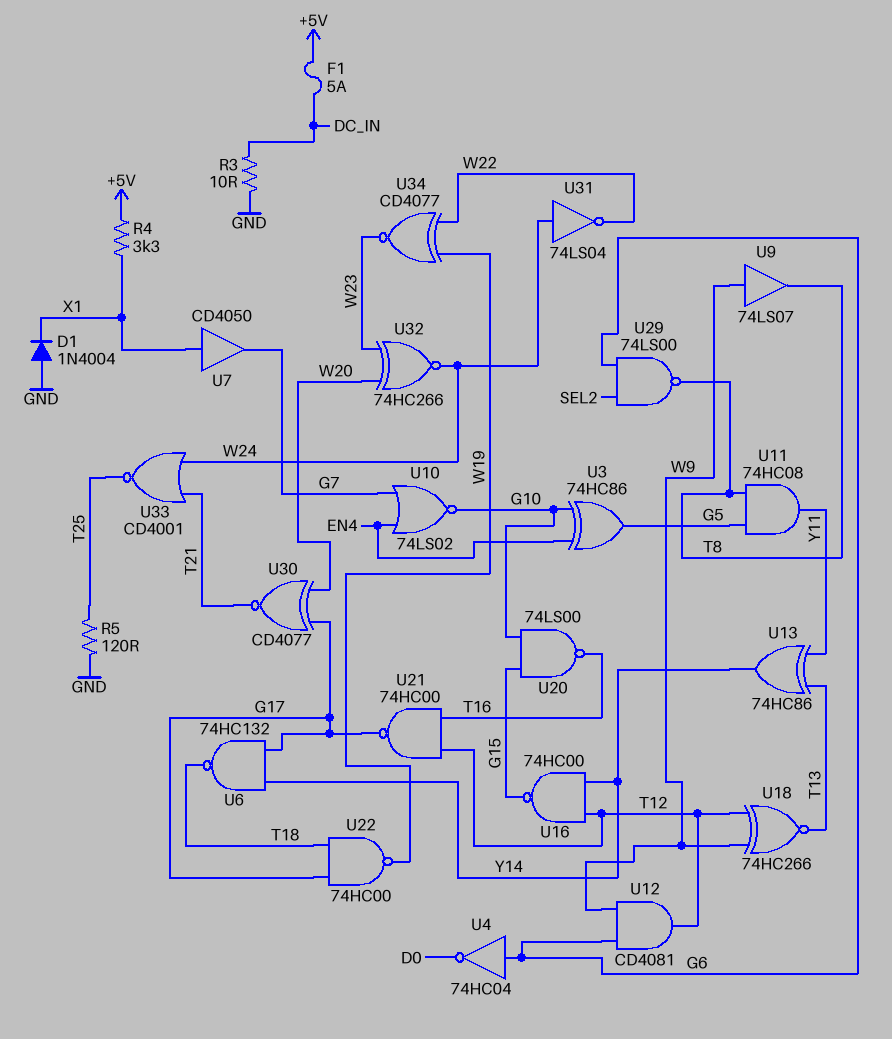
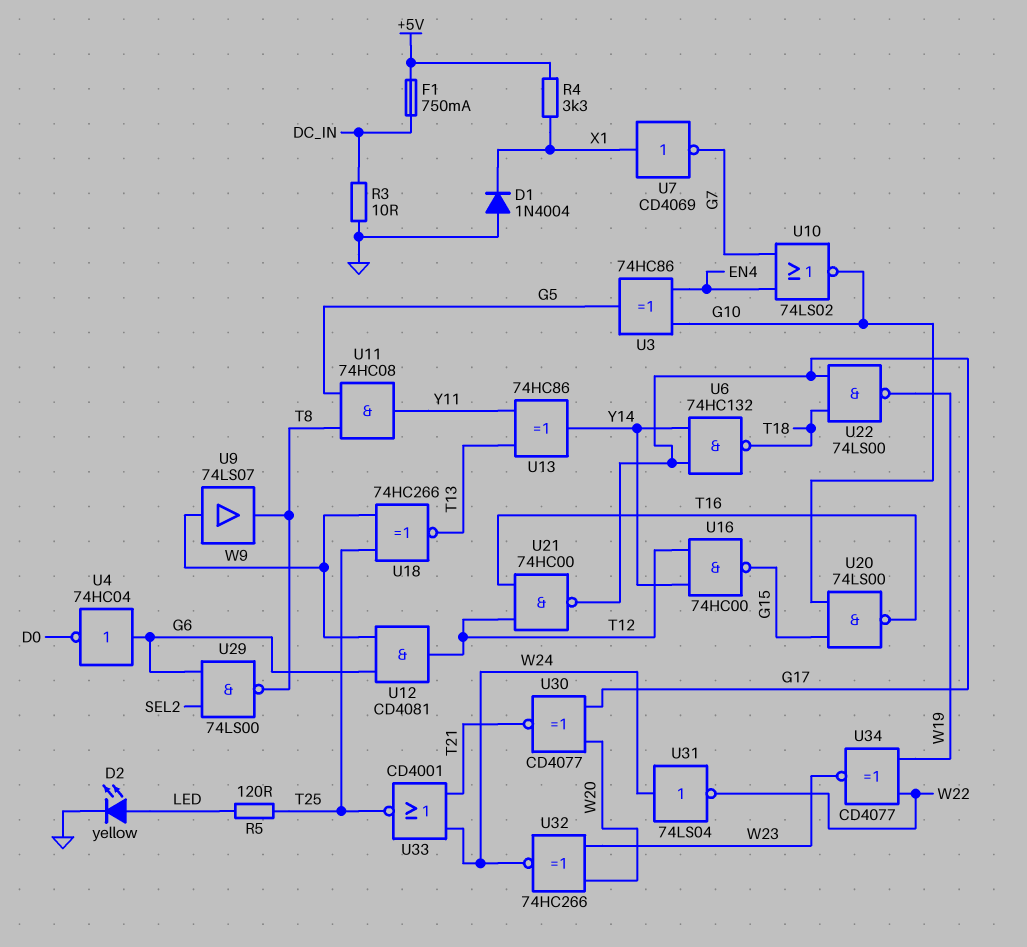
D2: none -> LED yellow (A LED, K GND)
F1: 5A (+5V, DC_IN) -> 750mA (+5V, DC_IN)
R5: 120 (GND, T25) -> 120 (LED, T25)
U7: buffer CD4050 (in X1, out G7) -> NOT CD4069 (in X1, out G7)
U18: XNOR 74HC266 (in T12, in W9, out T13) -> XNOR 74HC266 (in T25, in W9, out T13)
U22: NAND 74HC00 (in G17, in T18, out W19) -> NAND 74LS00 (in G17, in T18, out W19)

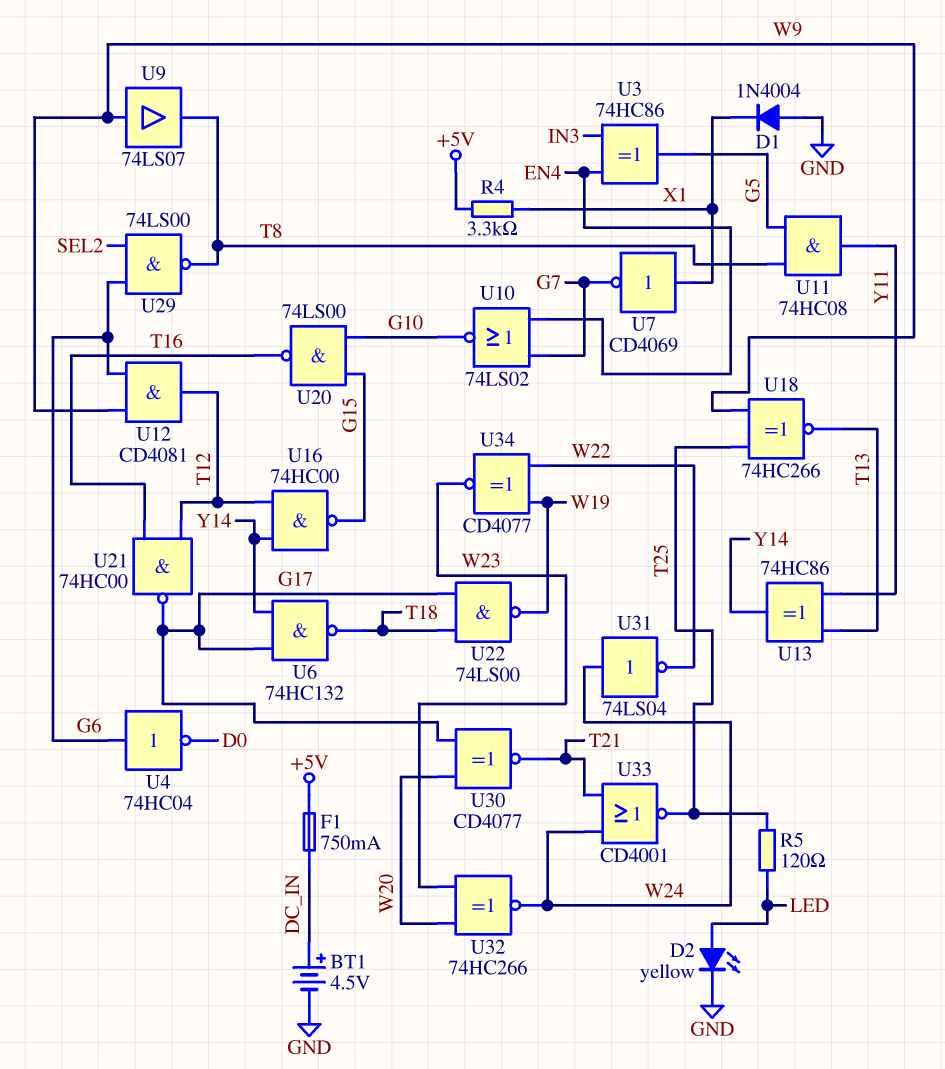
BT1: none -> 4.5V (plus DC_IN, minus GND)
R3: 10 (DC_IN, GND) -> none
U3: XOR 74HC86 (in EN4, in G10, out G5) -> XOR 74HC86 (in EN4, in IN3, out G5)

